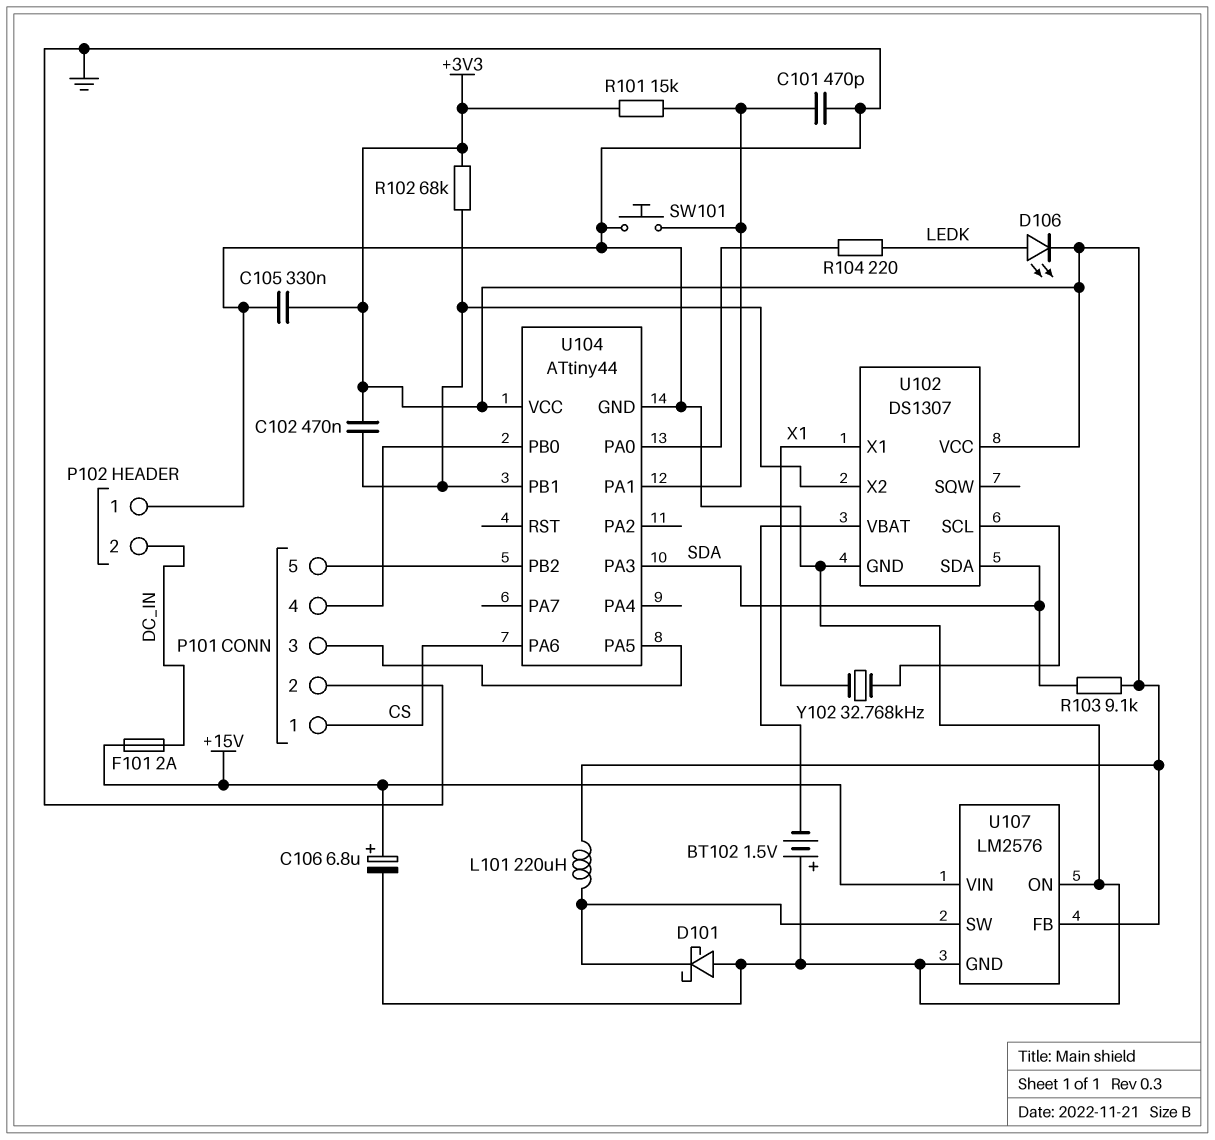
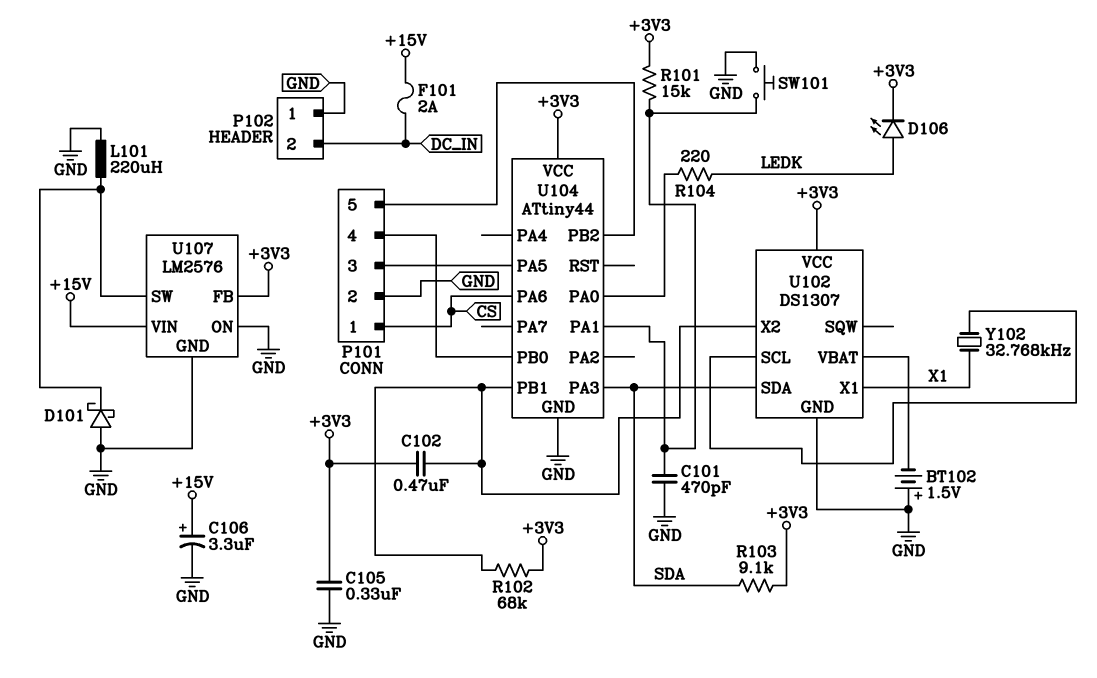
C106: 6.8uF (plus +15V, minus GND) -> 3.3uF (plus +15V, minus GND)
L101: 220uH (+3V3, U107/SW) -> 220uH (GND, U107/SW)

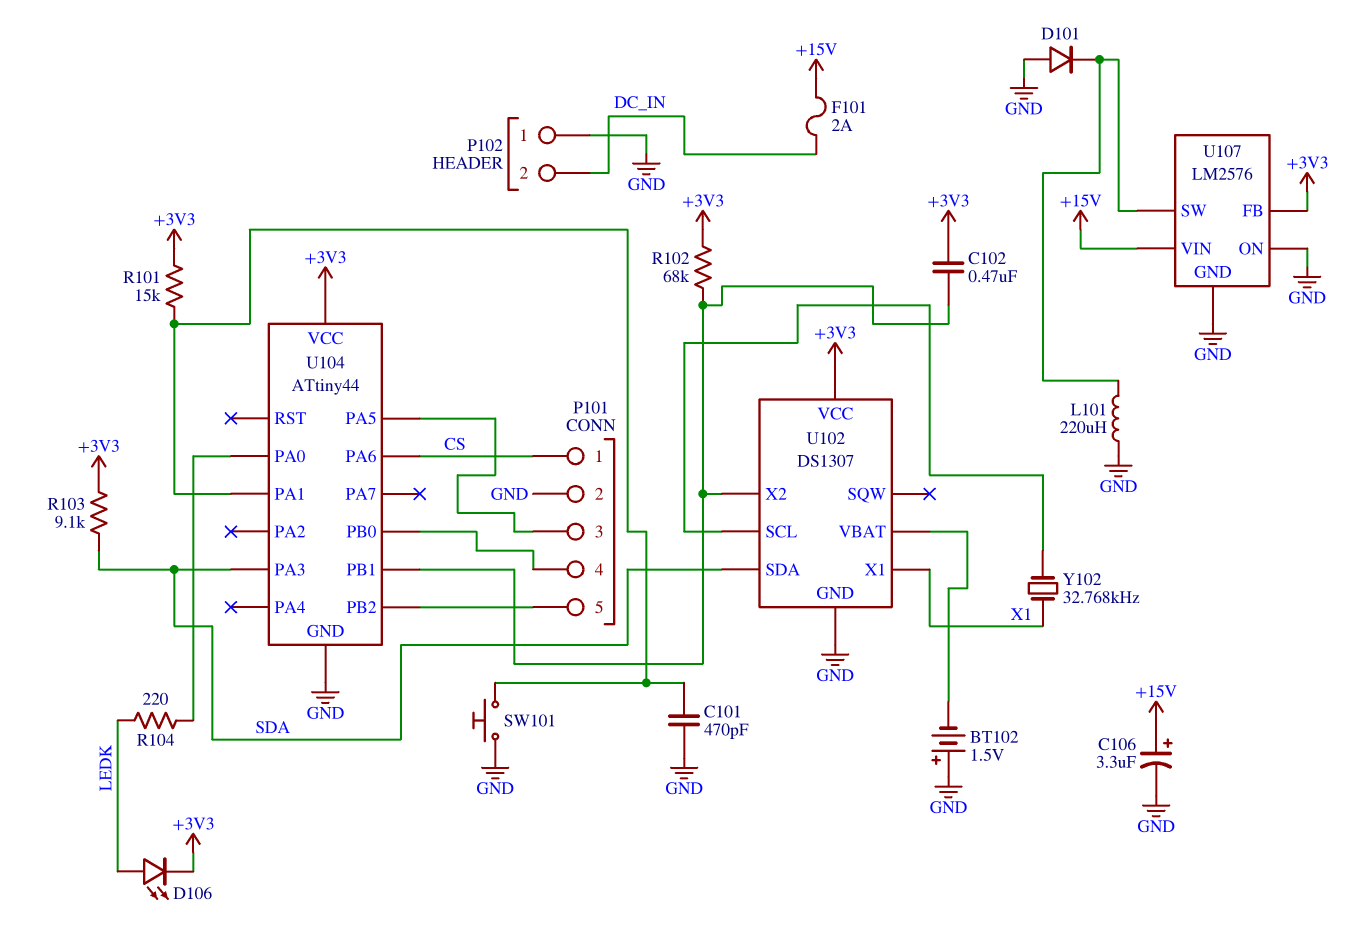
C105: 330nF (+3V3, GND) -> none
D101: schottky (A GND, K U107/SW) -> diode (A GND, K U107/SW)

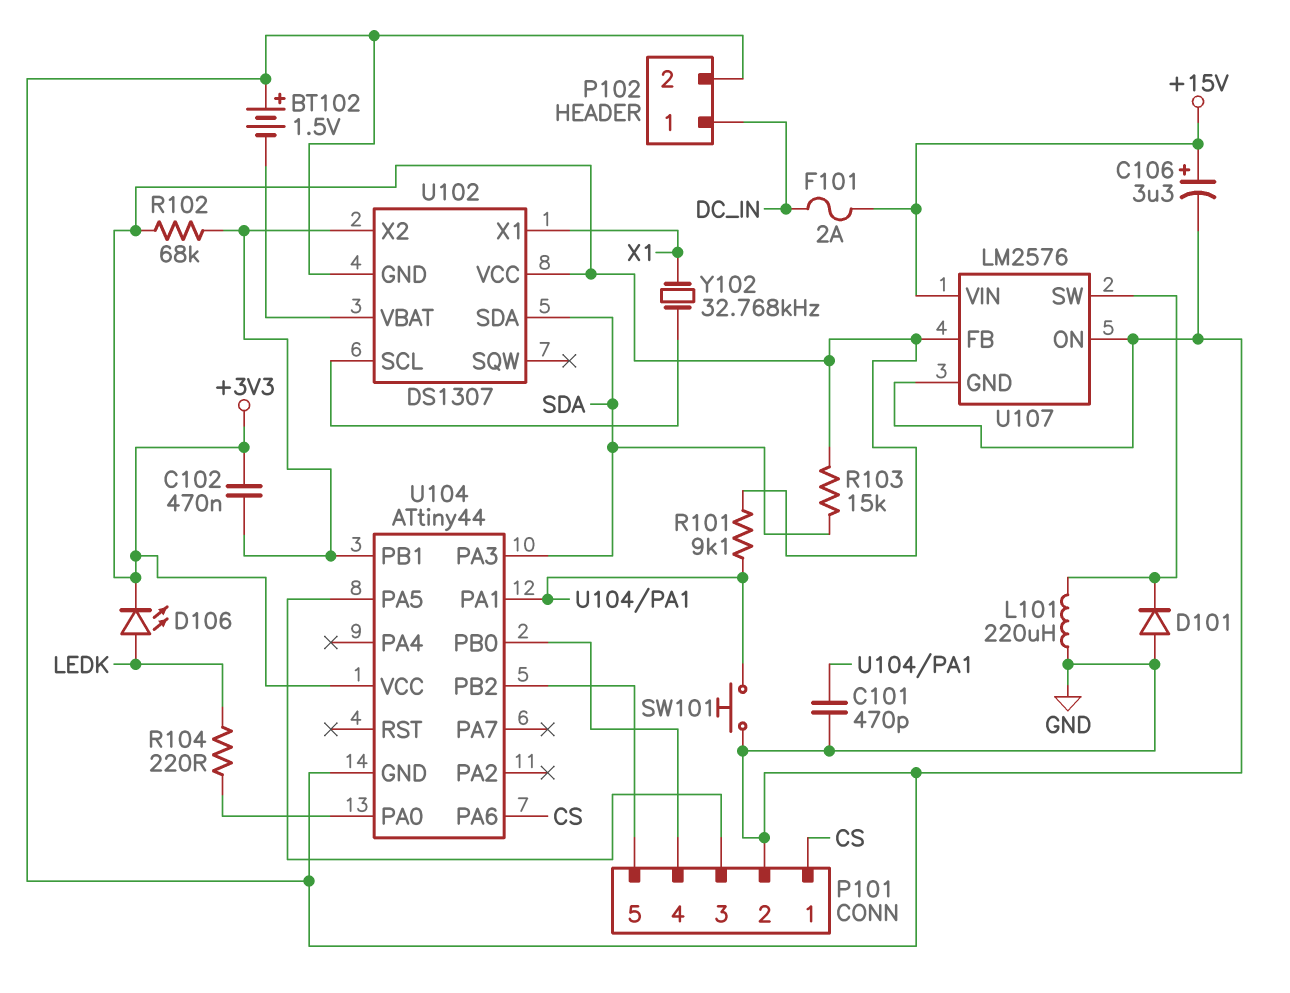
P102 pin 1: GND -> DC_IN
P102 pin 2: DC_IN -> GND
R101: 15k (+3V3, U104/PA1) -> 9.1k (+3V3, U104/PA1)
R103: 9.1k (+3V3, SDA) -> 15k (+3V3, SDA)

